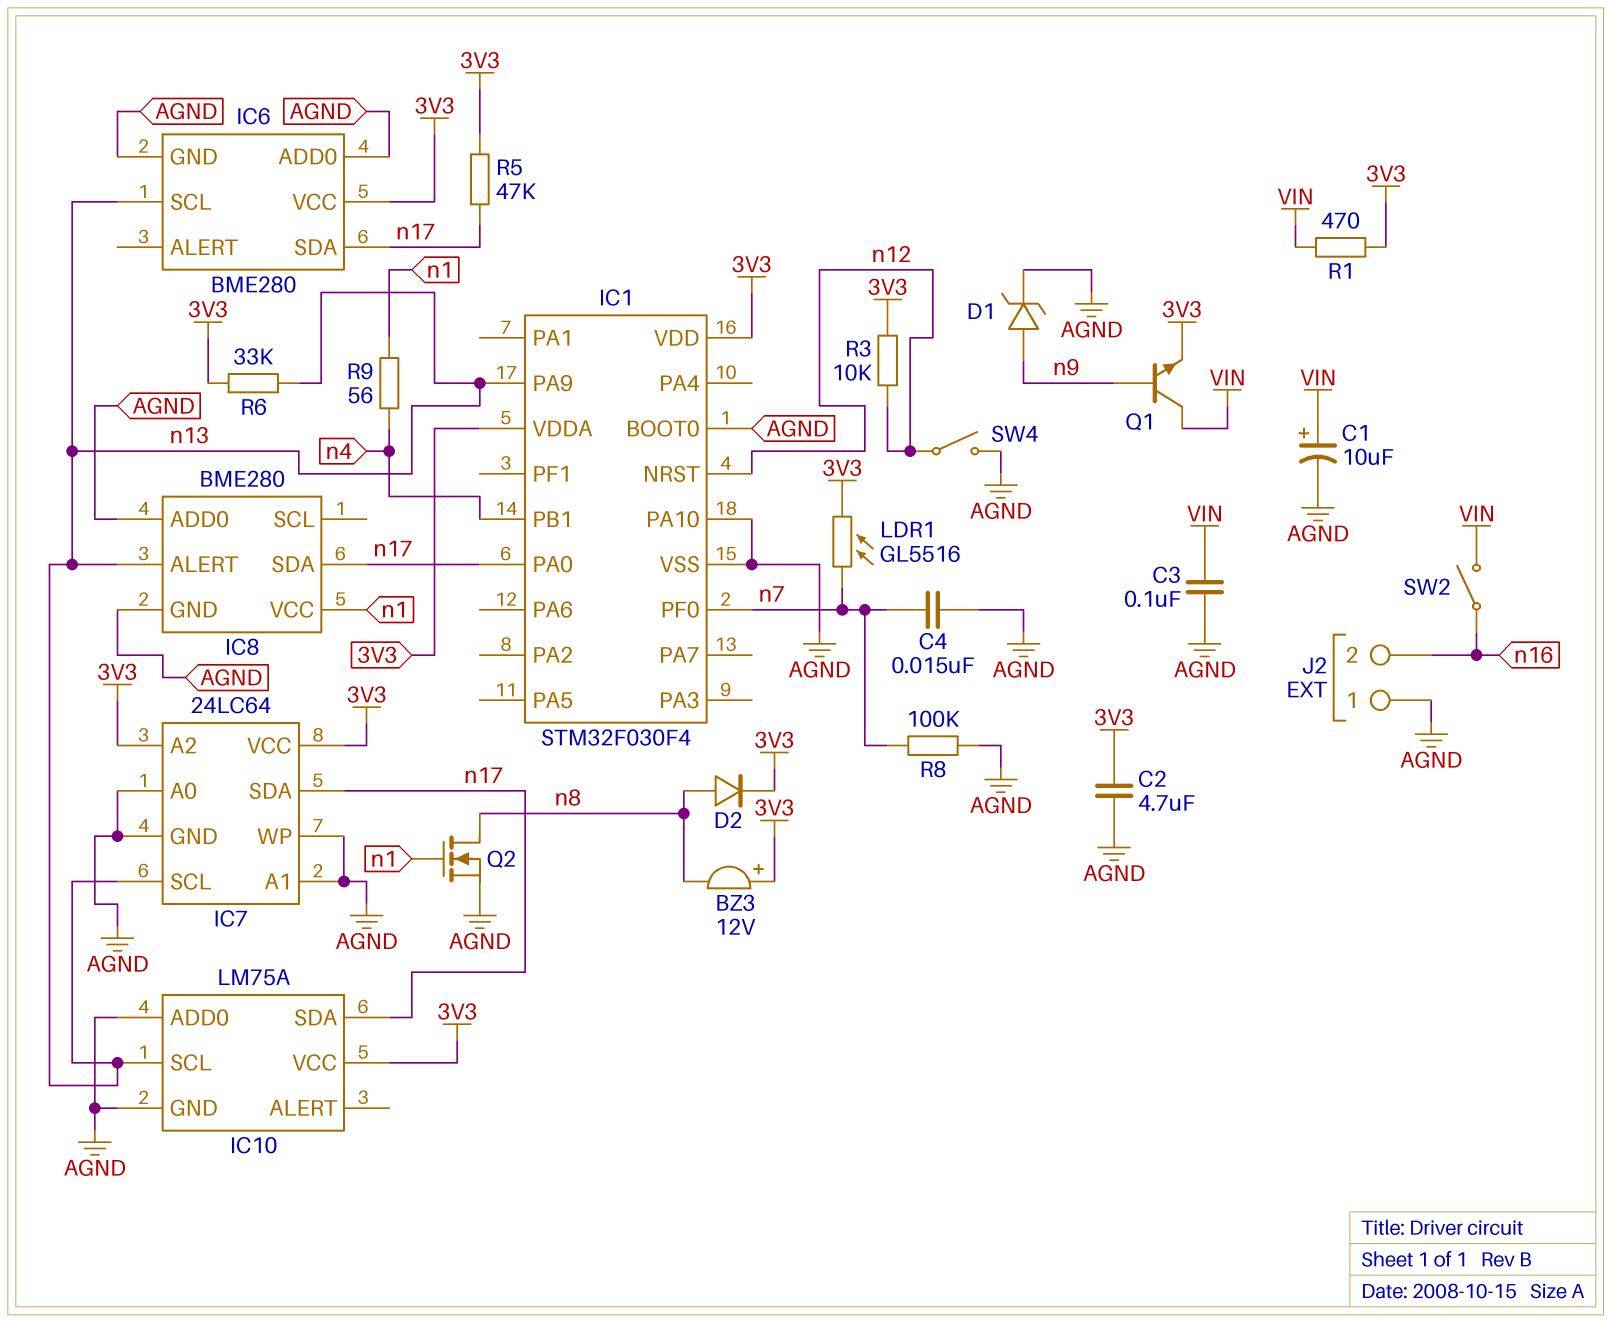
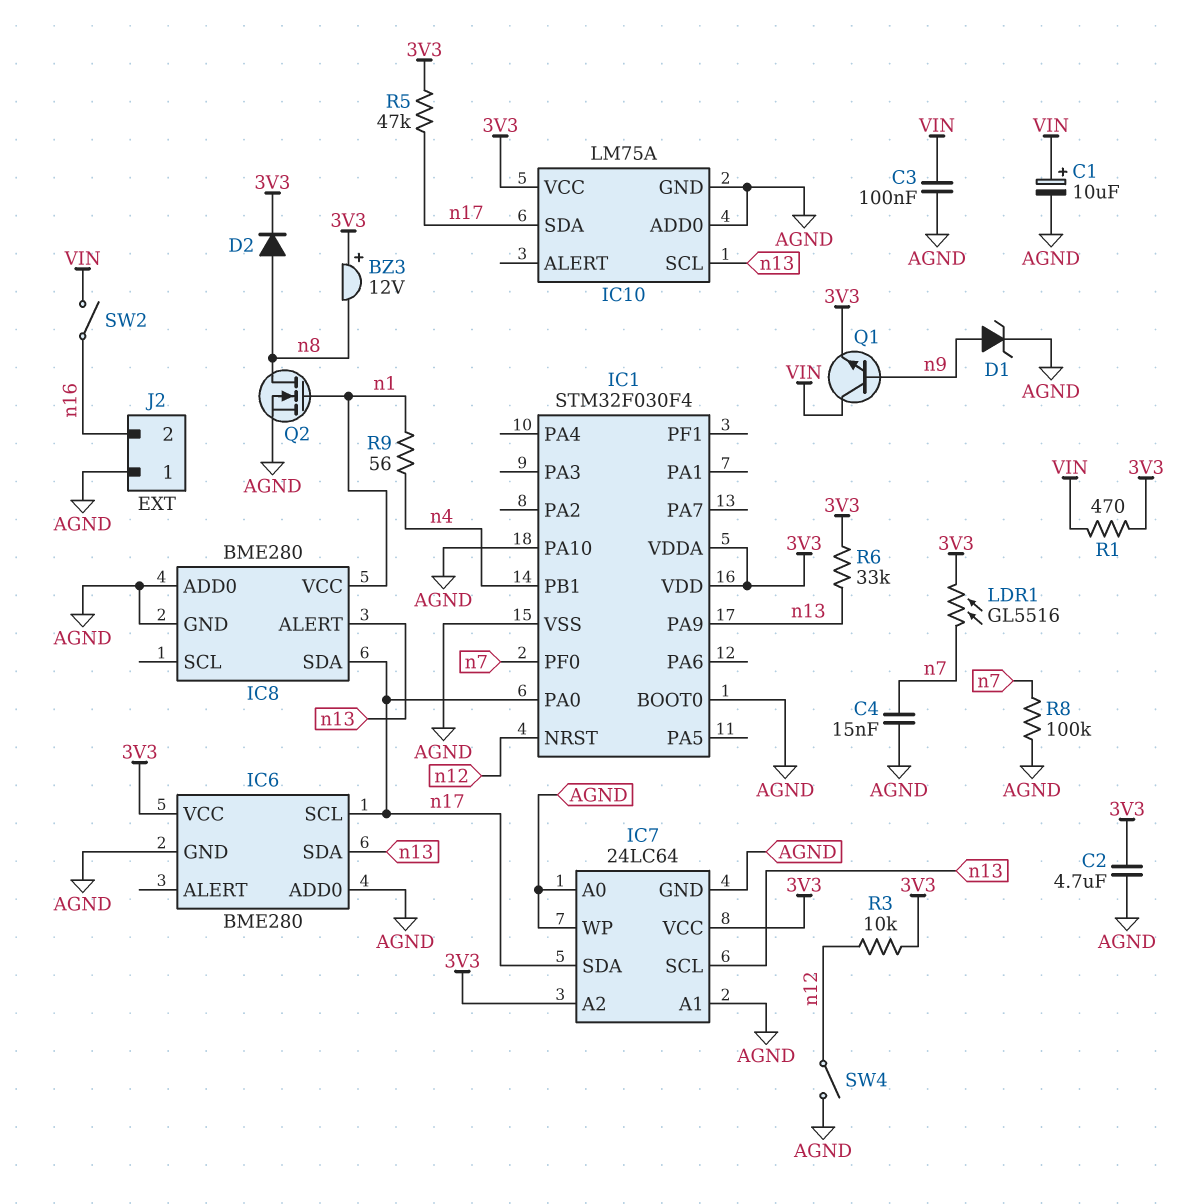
IC6 pin SCL: n13 -> n17
IC6 pin SDA: n17 -> n13

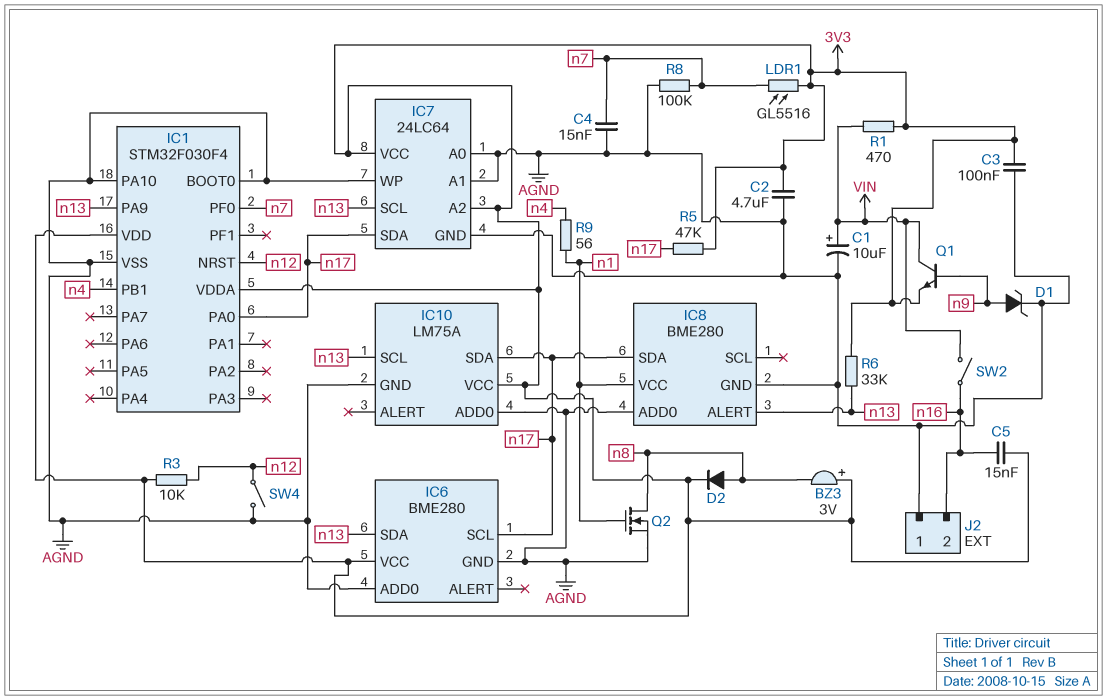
BZ3: buzzer 12V (plus 3V3, minus n8) -> buzzer 3V (plus 3V3, minus n8)
C3: 100nF (AGND, VIN) -> 100nF (3V3, AGND)
C5: none -> 15nF (3V3, n16)

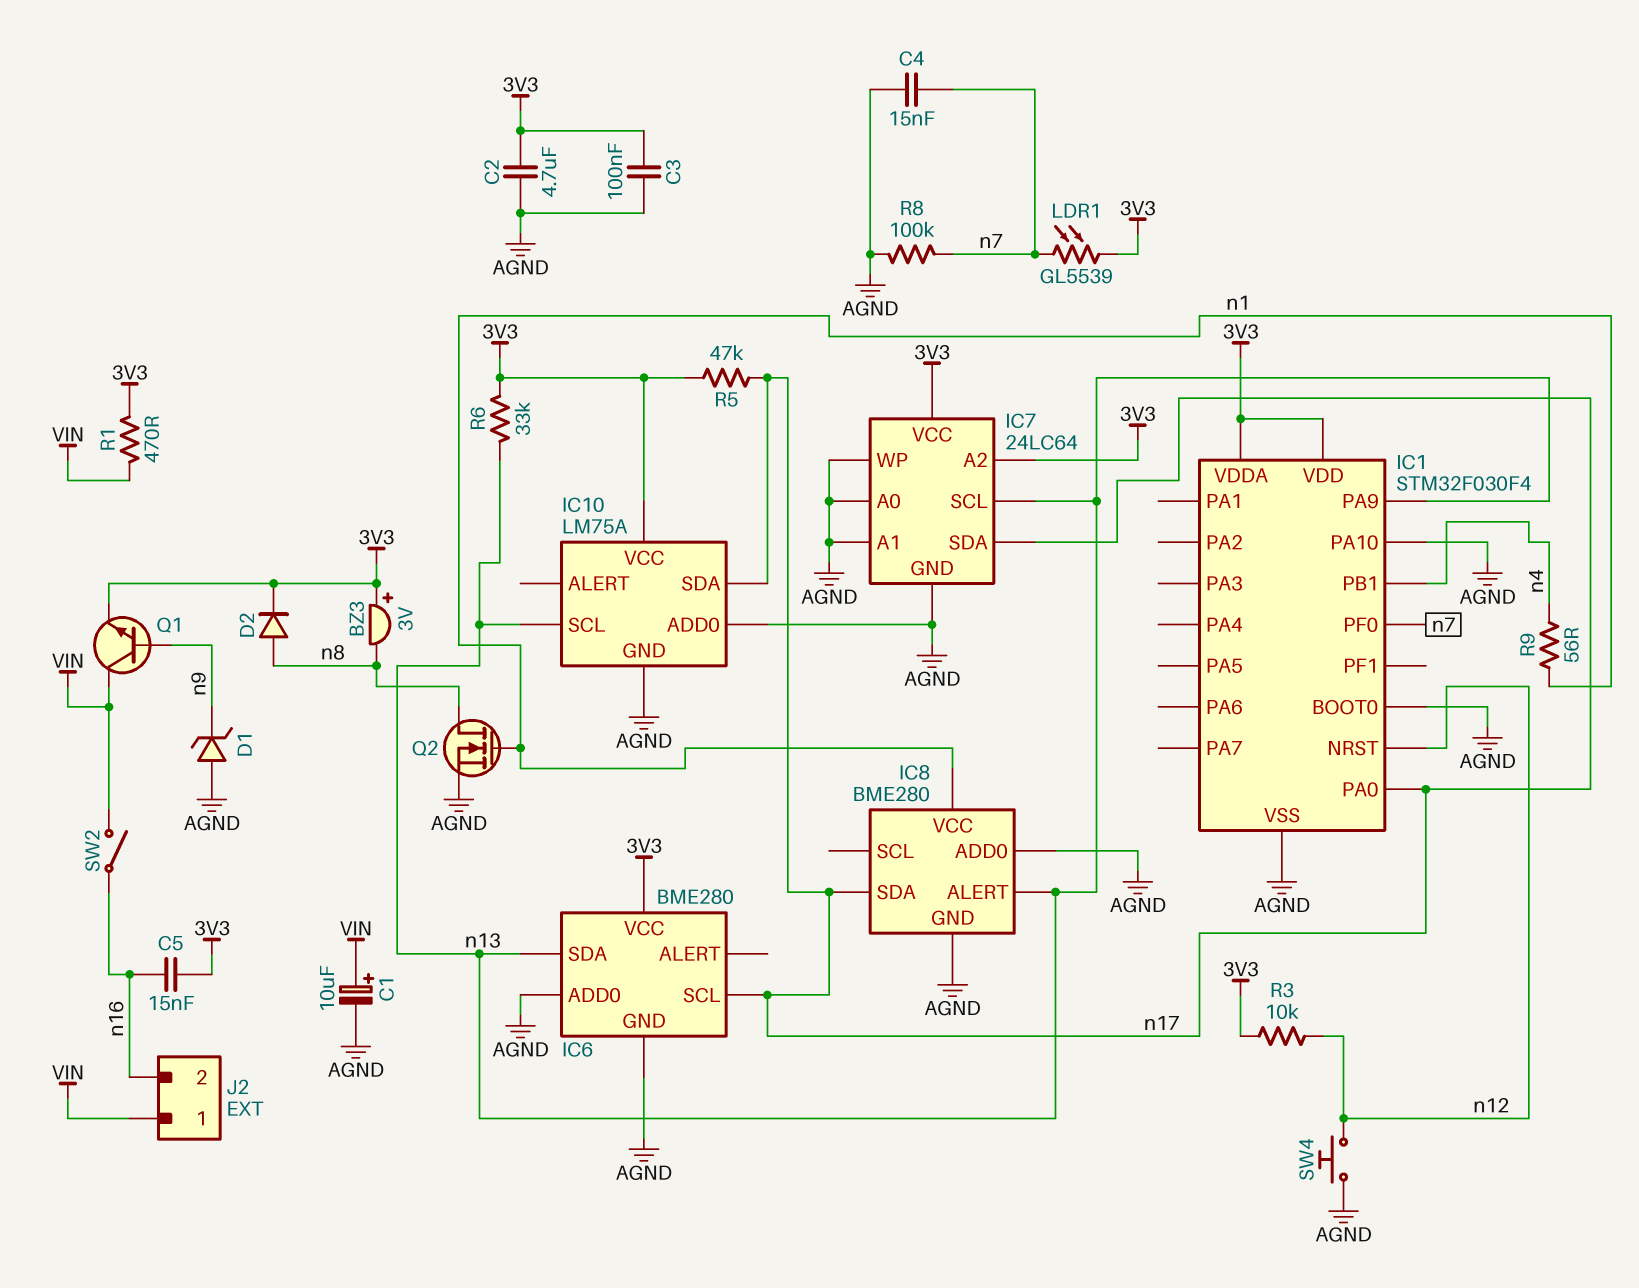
D1: zener (A n9, K AGND) -> zener (A AGND, K n9)
J2 pin 1: AGND -> VIN
LDR1: GL5516 (3V3, n7) -> GL5539 (3V3, n7)
SW4: switch (AGND, n12) -> button (AGND, n12)

